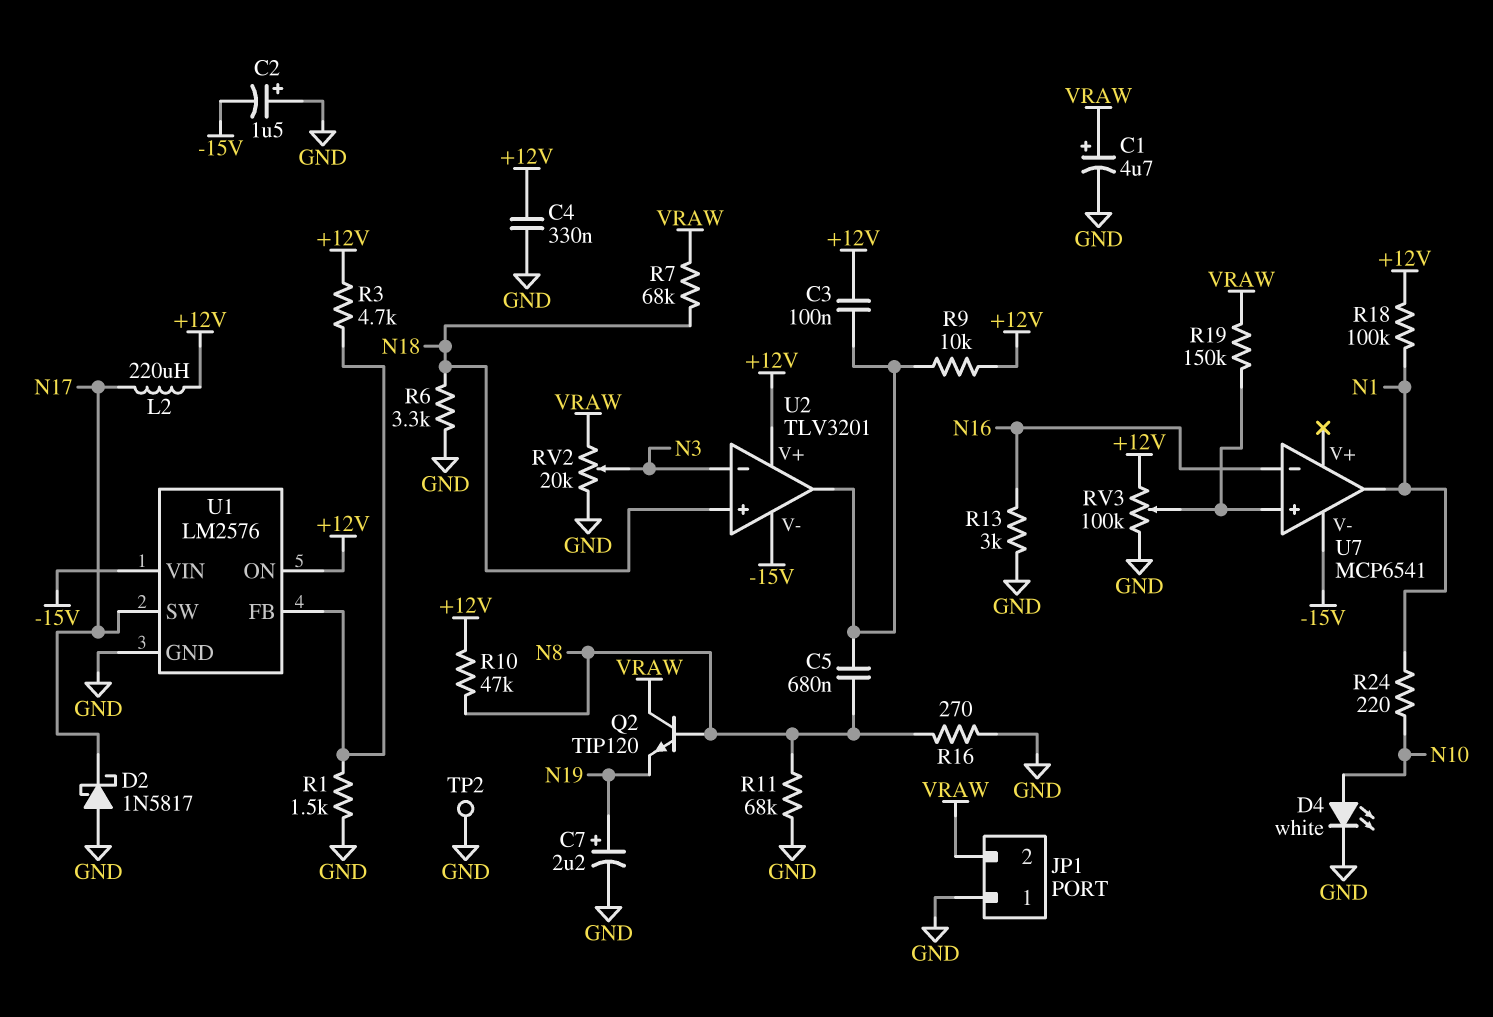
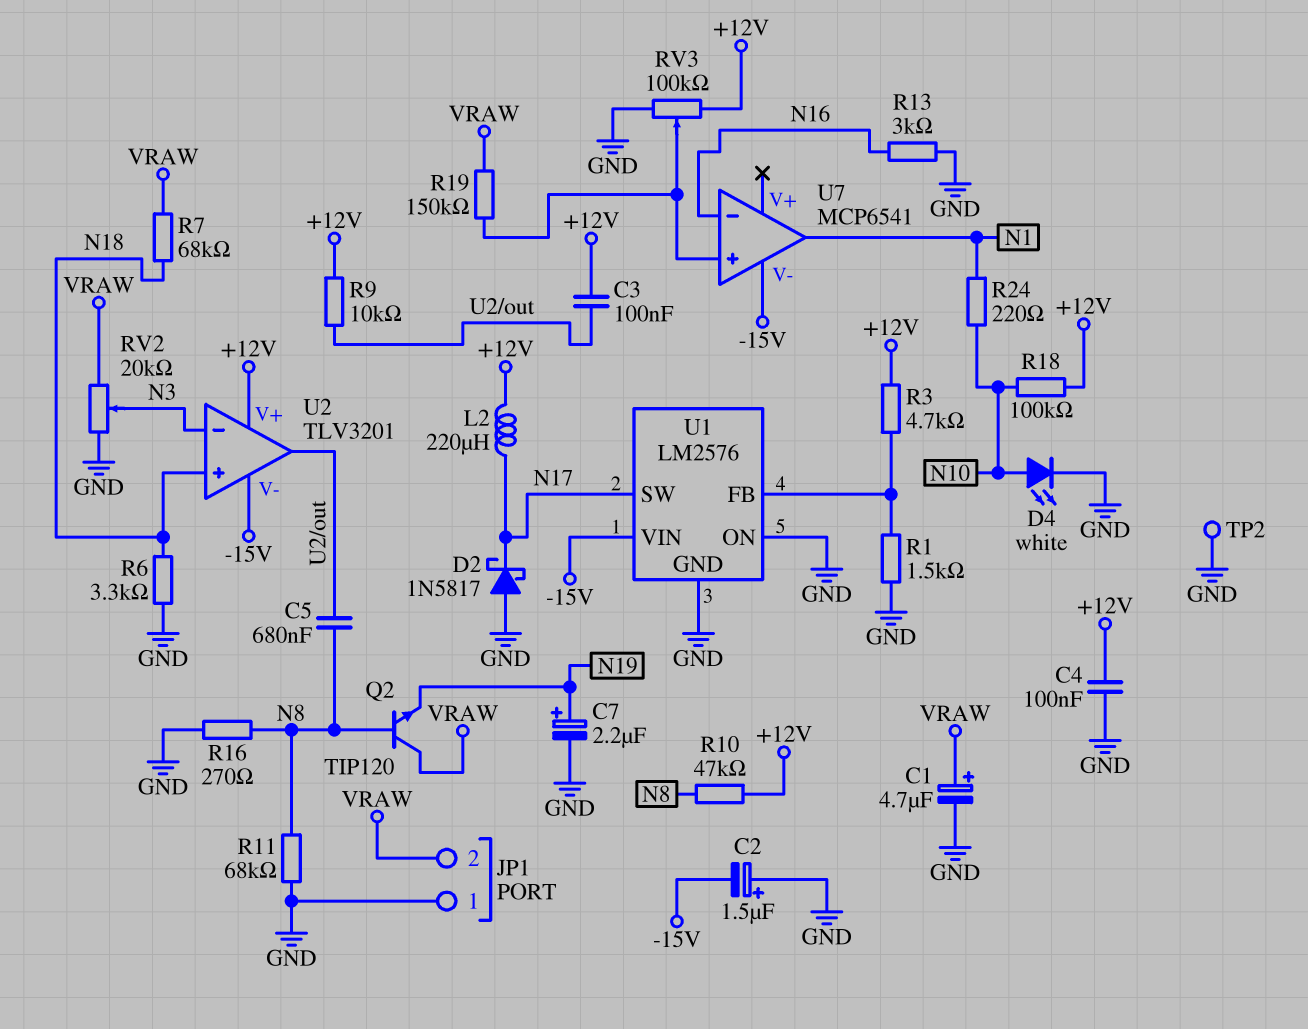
C4: 330nF (+12V, GND) -> 100nF (+12V, GND)
R18: 100k (+12V, N1) -> 100k (+12V, N10)
U1 pin ON: +12V -> GND

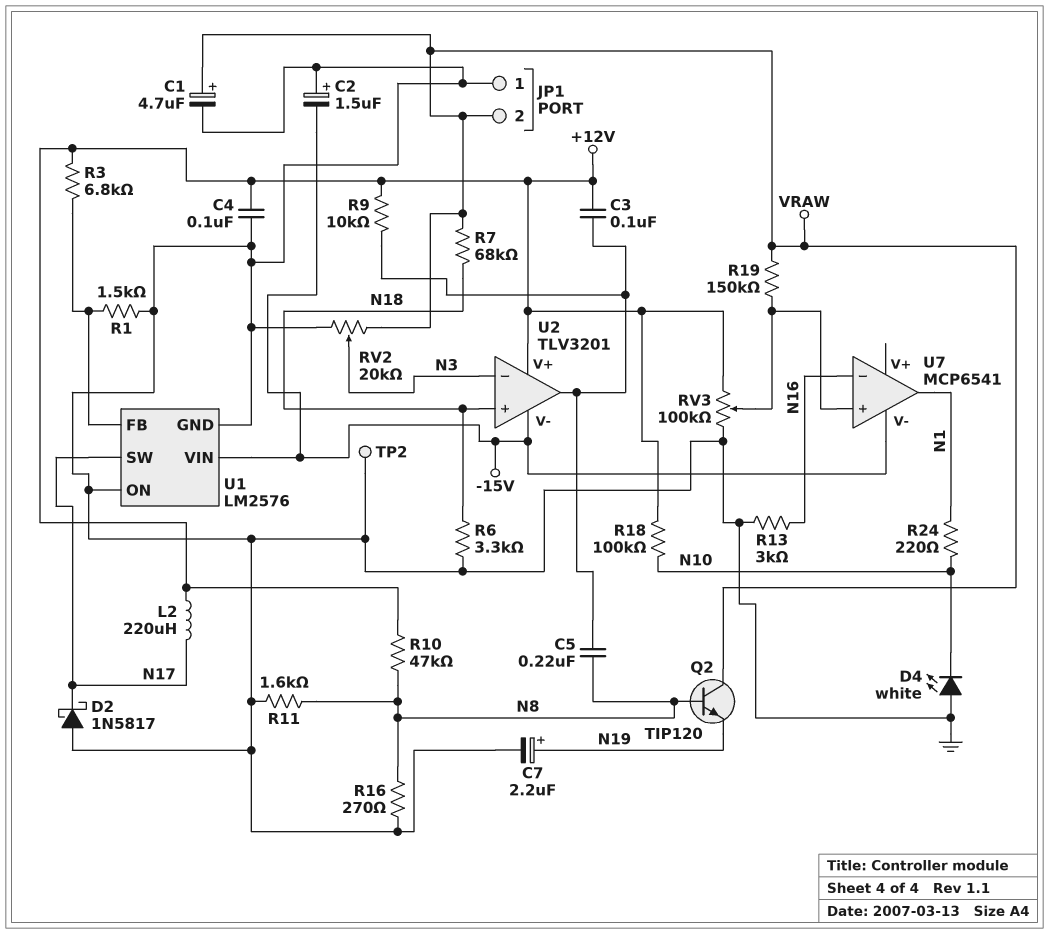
C5: 680nF (N8, U2/out) -> 220nF (N8, U2/out)
D4: LED white (A N10, K GND) -> LED white (A GND, K N10)
R3: 4.7k (+12V, U1/FB) -> 6.8k (+12V, U1/FB)
R11: 68k (GND, N8) -> 1.6k (GND, N8)

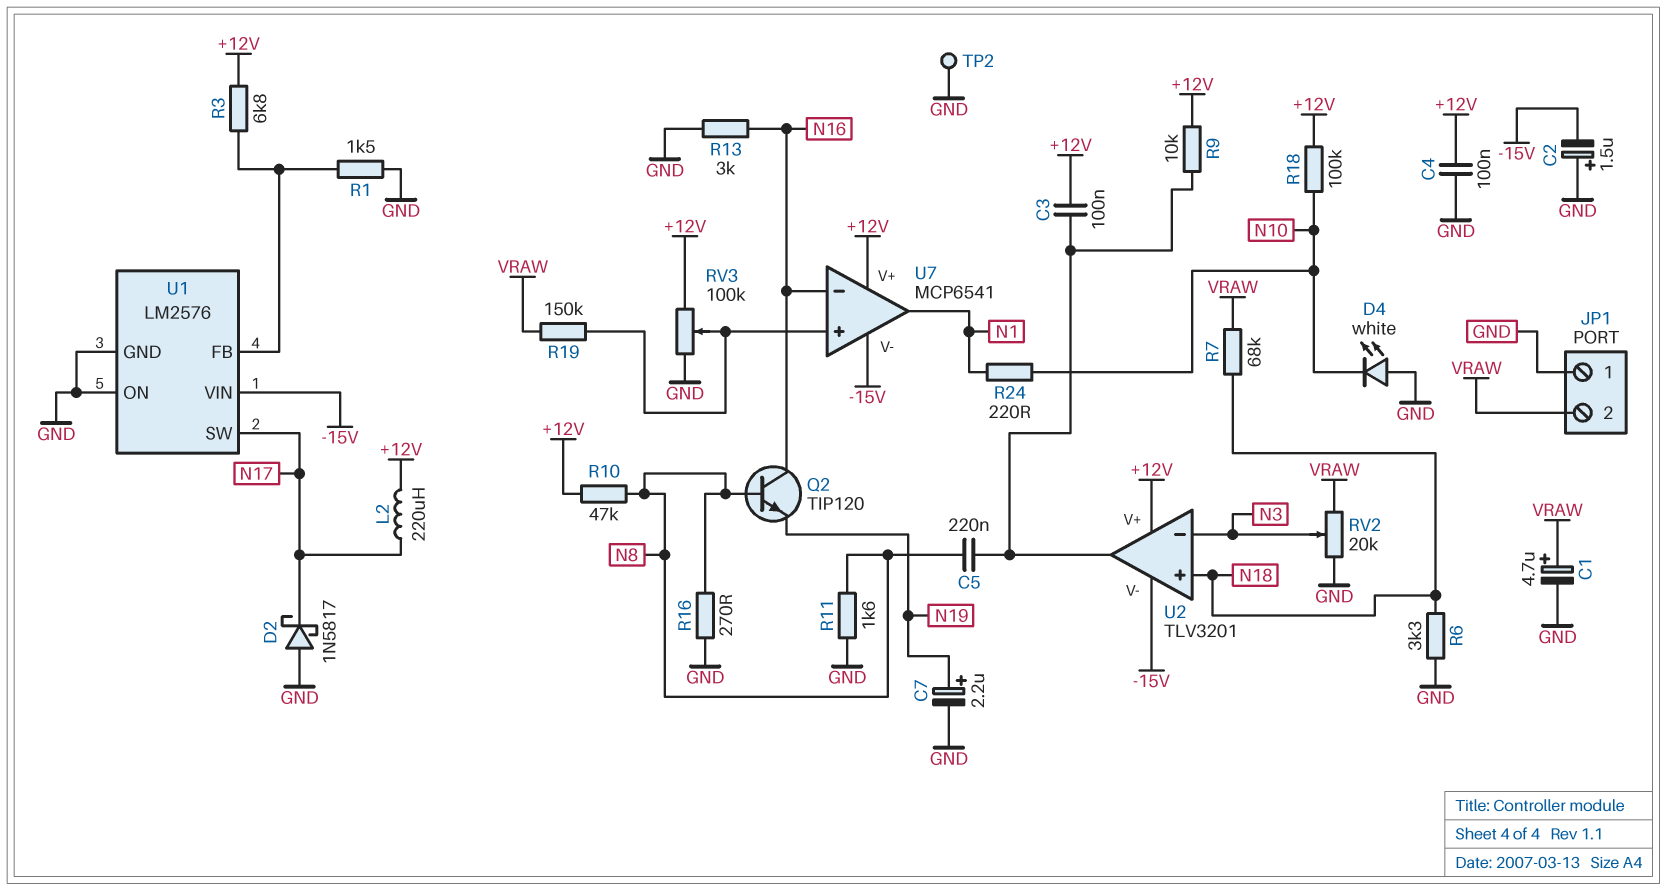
Q2: NPN TIP120 (B N8, C VRAW, E N19) -> NPN TIP120 (B N8, C N16, E N19)
U7 pin V+: none -> +12V

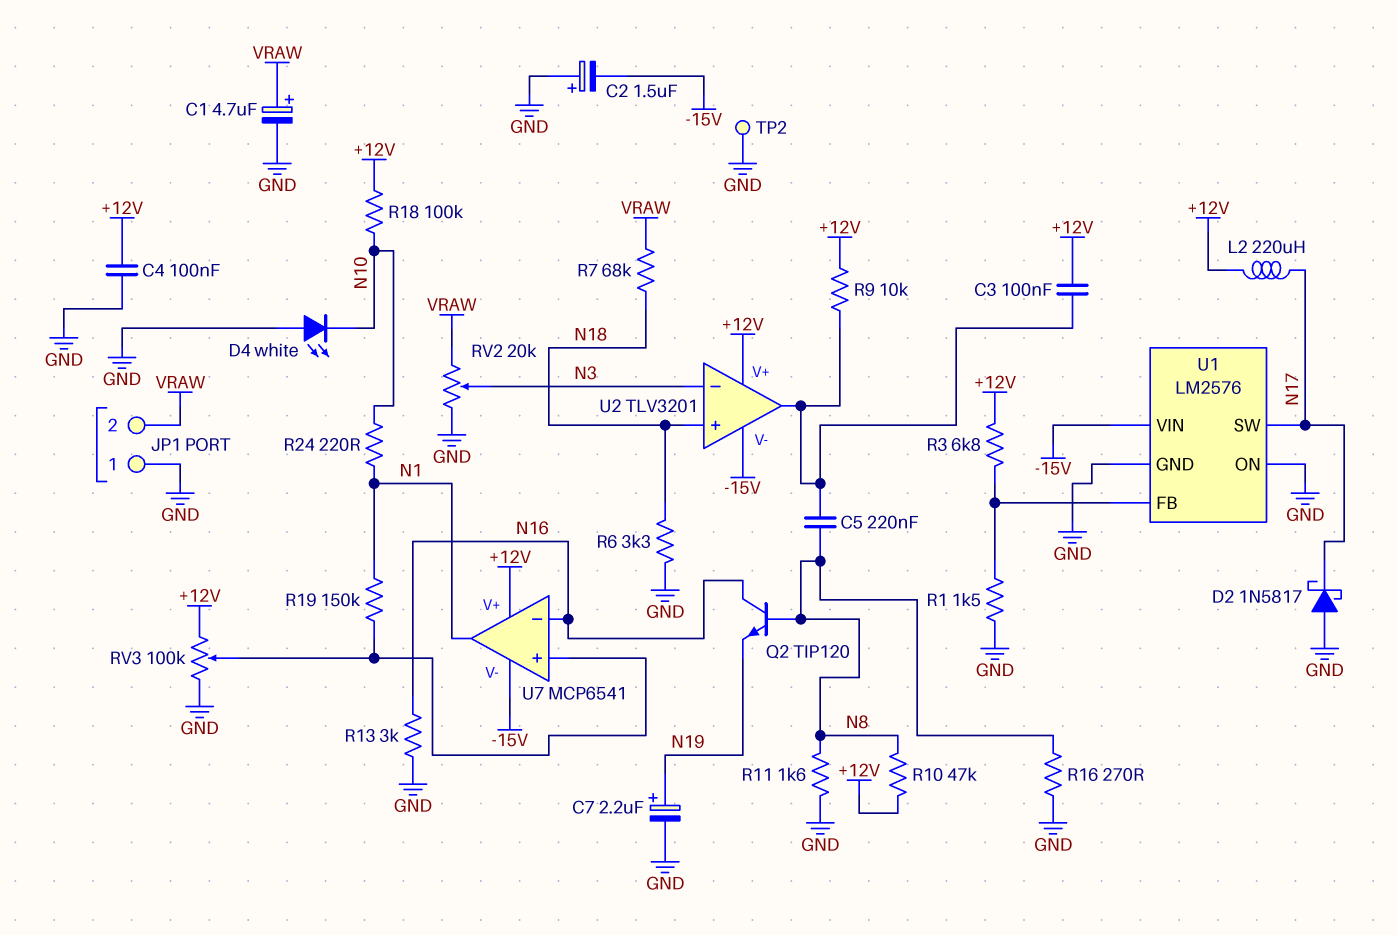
R19: 150k (U7/in+, VRAW) -> 150k (N1, U7/in+)

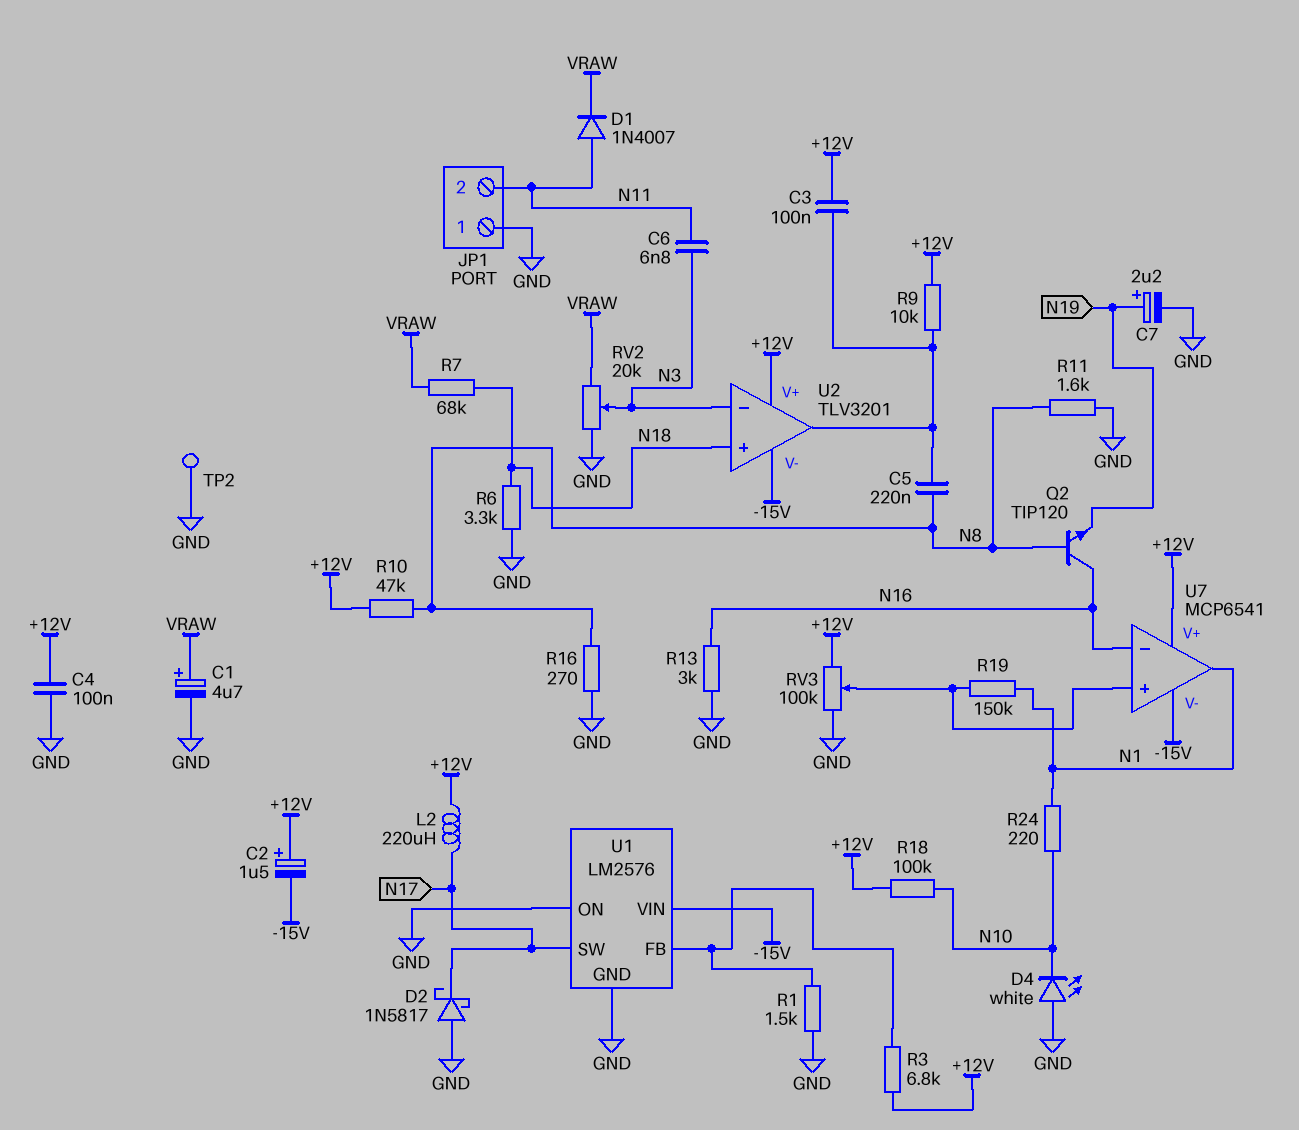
C2: 1.5uF (plus GND, minus -15V) -> 1.5uF (plus +12V, minus -15V)
C6: none -> 6.8nF (N3, N11)
D1: none -> diode 1N4007 (A N11, K VRAW)
JP1 pin 2: VRAW -> N11

